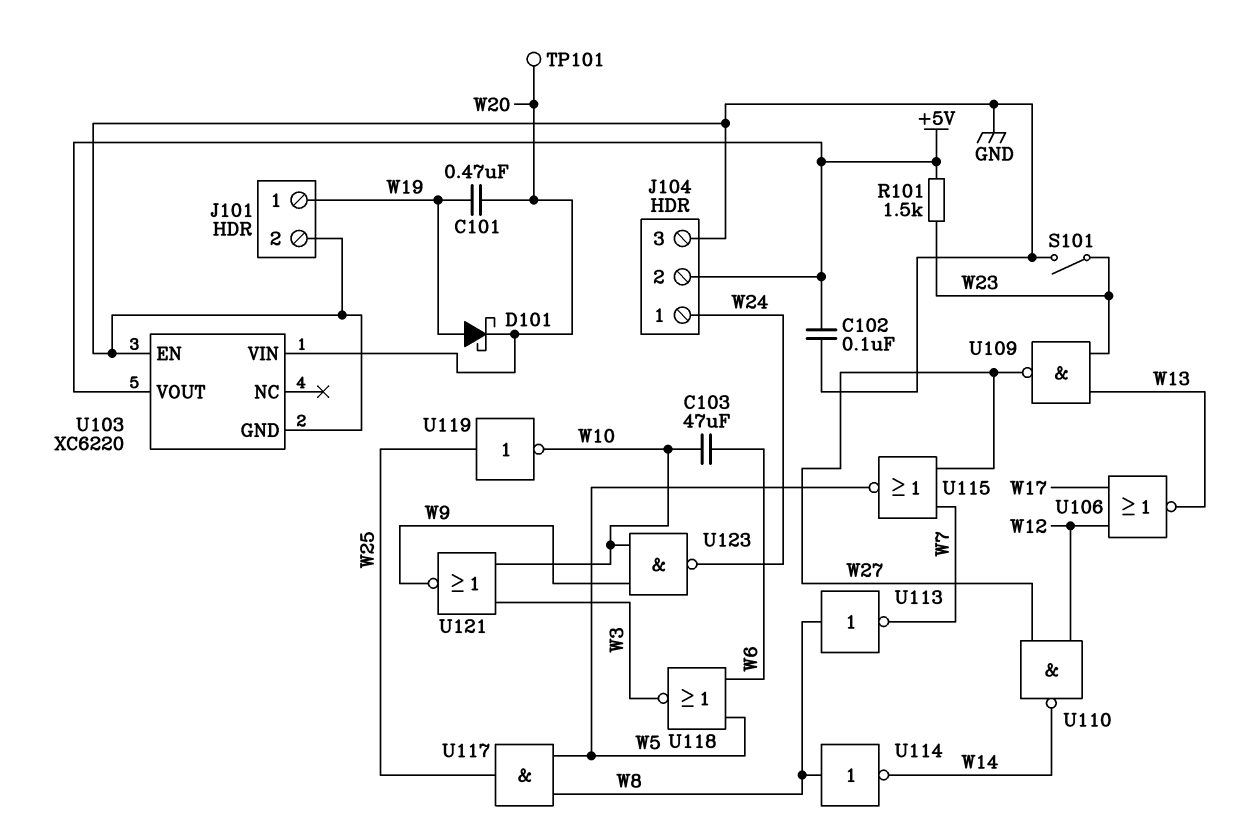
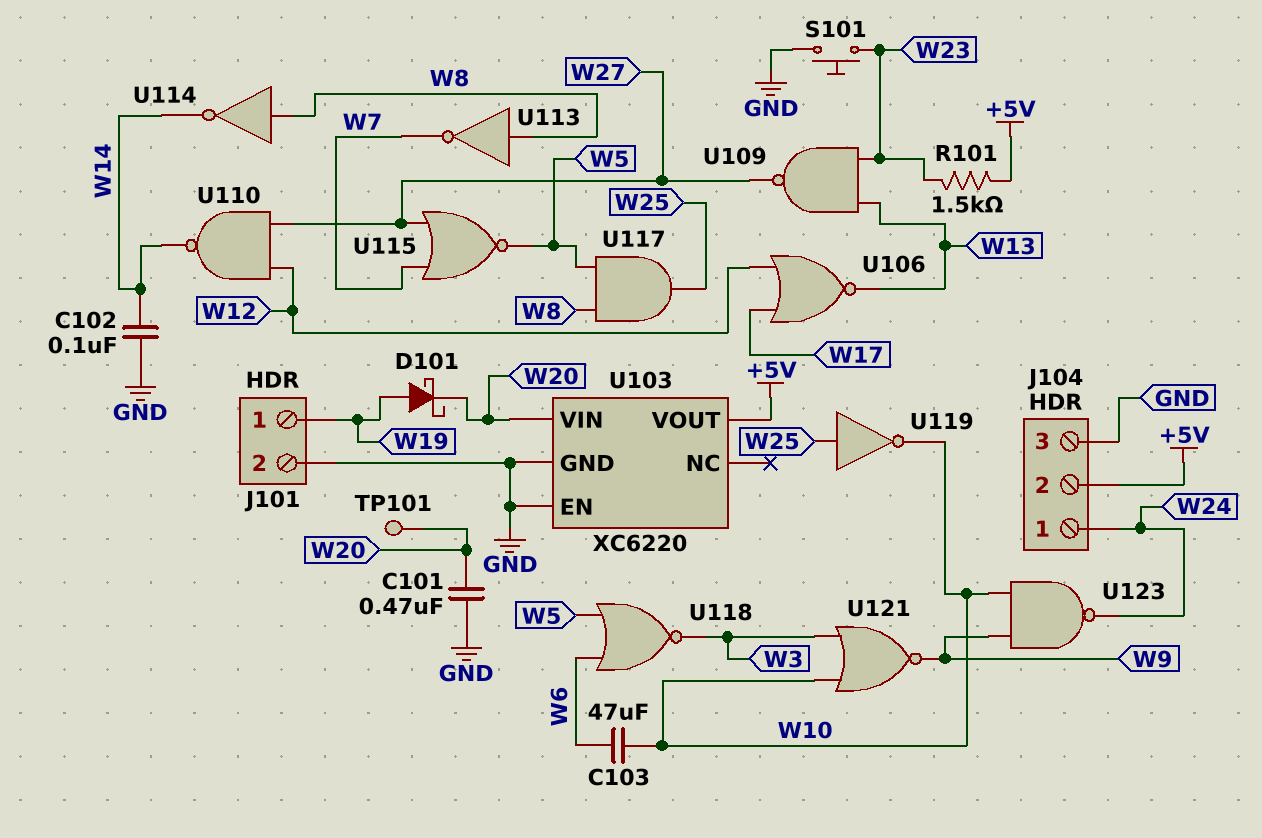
C101: 470nF (W19, W20) -> 470nF (GND, W20)
C102: 100nF (+5V, GND) -> 100nF (GND, W14)
S101: switch (GND, W23) -> button (GND, W23)

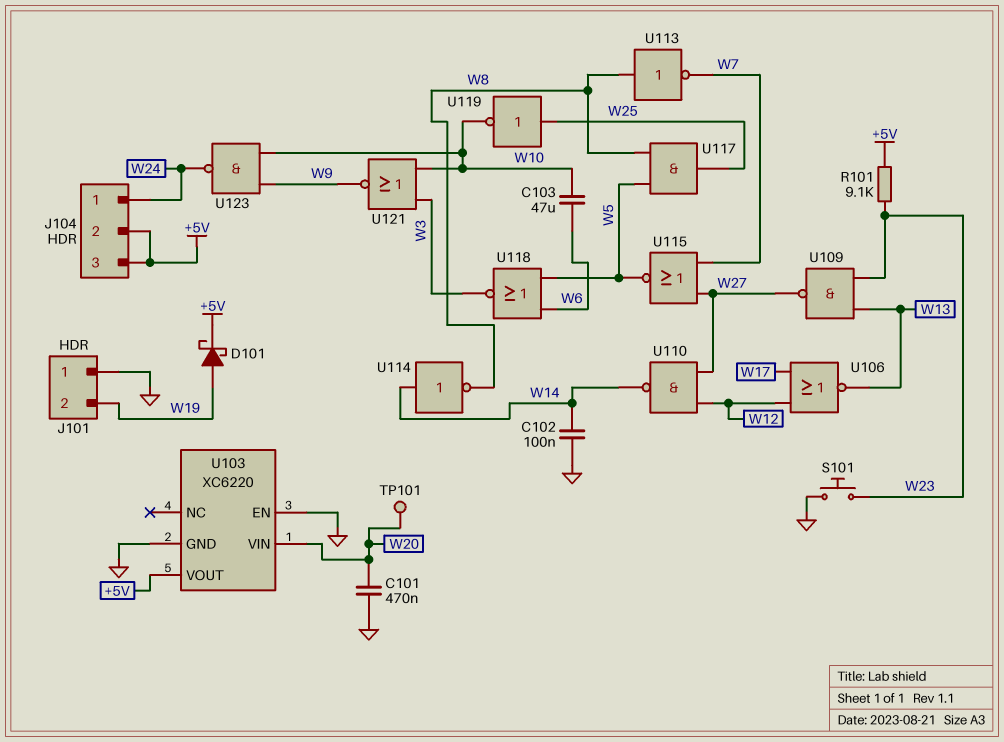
D101: schottky (A W19, K W20) -> schottky (A W19, K +5V)
J101 pin 1: W19 -> GND
J101 pin 2: GND -> W19
J104 pin 3: GND -> +5V
R101: 1.5k (+5V, W23) -> 9.1k (+5V, W23)
U114: NOT (in W8, out W14) -> NOT (in W14, out W8)

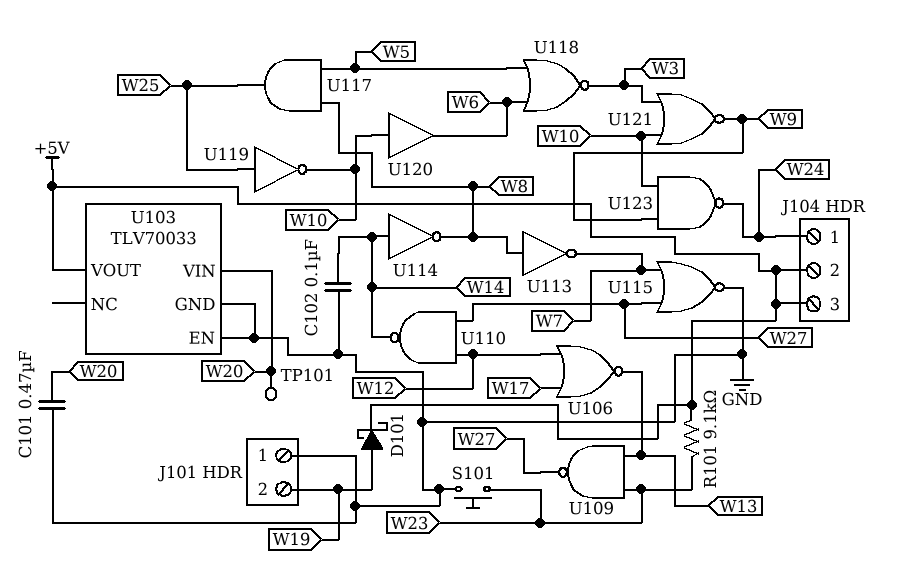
C103: 47uF (W6, W10) -> none
U103: XC6220 -> TLV70033
U115: NOR (in W7, in W27, out W5) -> NOR (in W7, in W27, out GND)
U120: none -> buffer (in W10, out W6)

